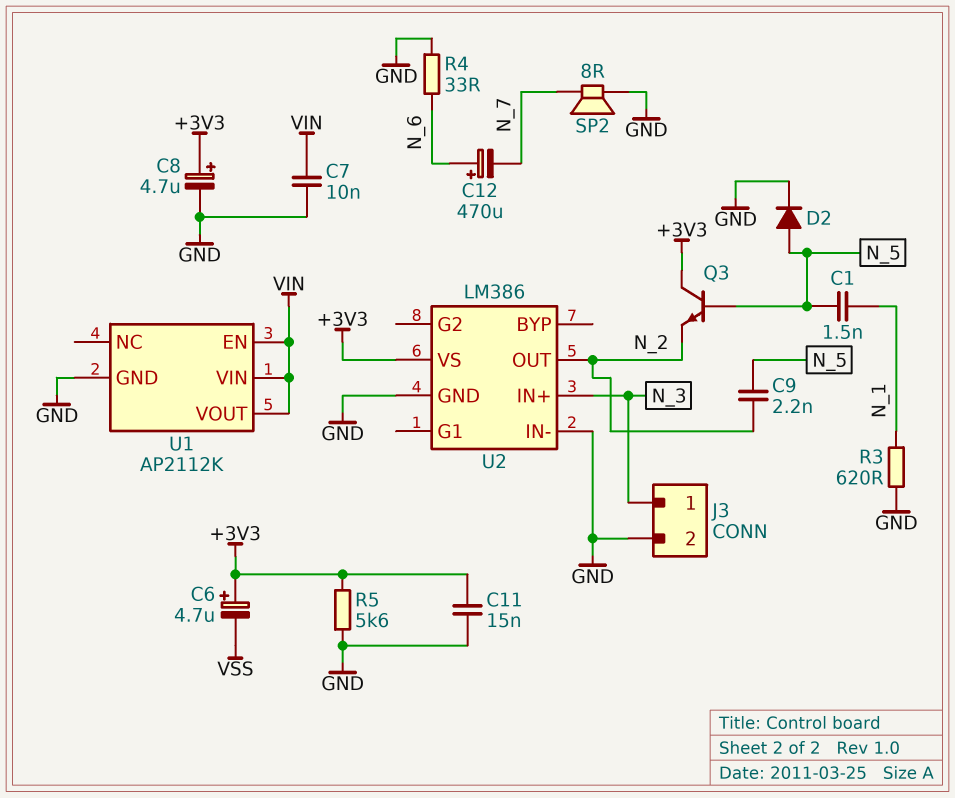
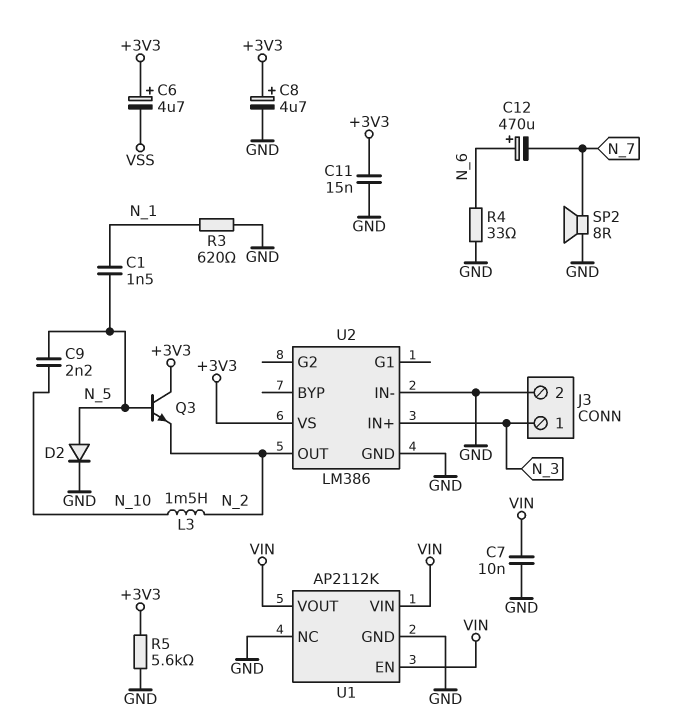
C9: 2.2nF (N_2, N_5) -> 2.2nF (N_5, N_10)
L3: none -> 1.5mH (N_2, N_10)
U1 pin NC: none -> GND

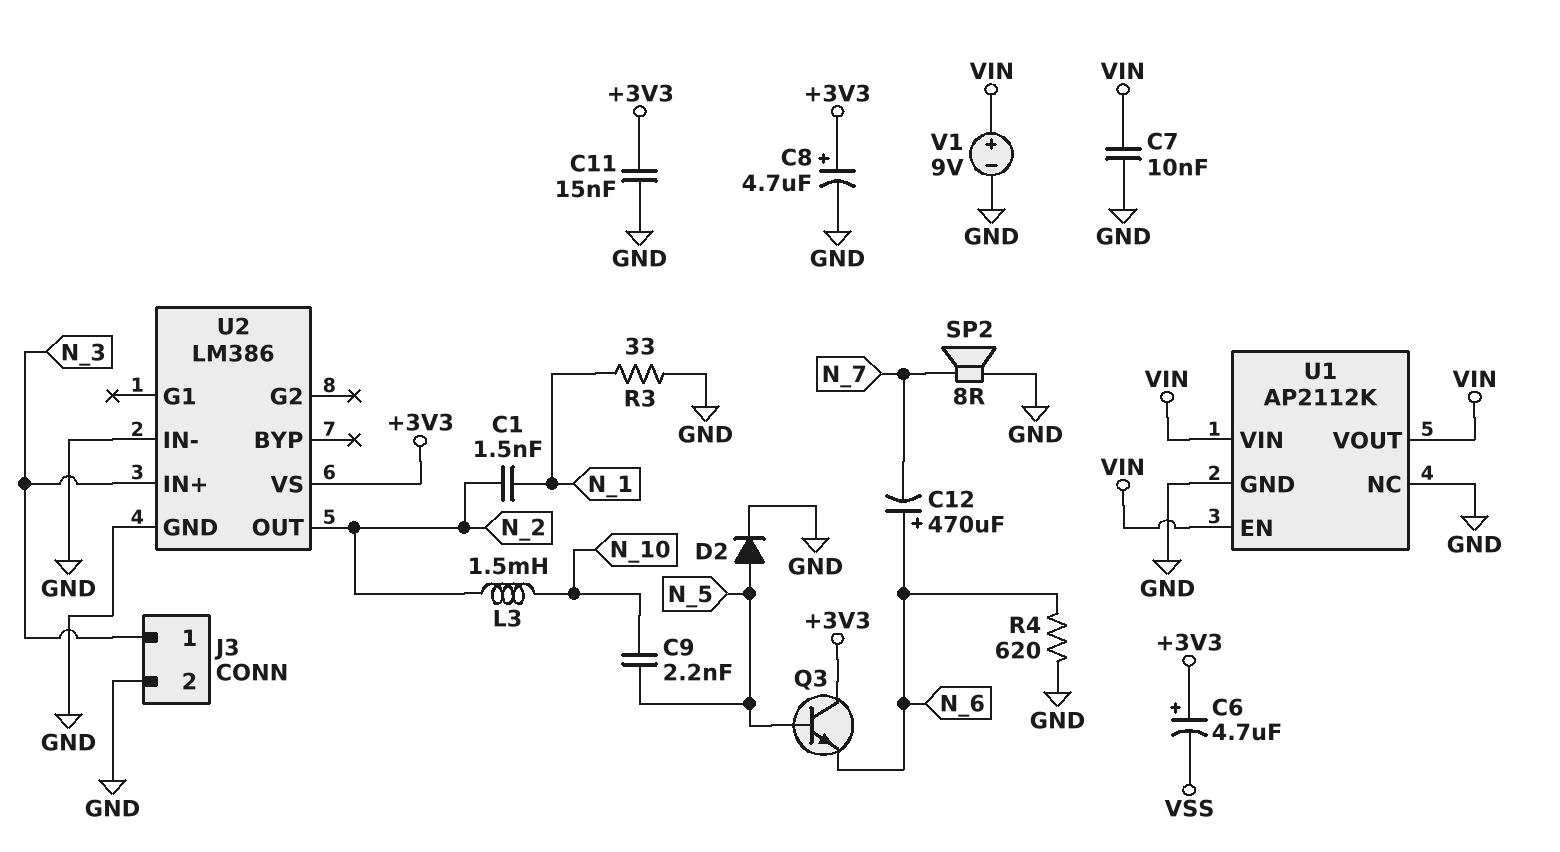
C1: 1.5nF (N_1, N_5) -> 1.5nF (N_1, N_2)
Q3: NPN (B N_5, C +3V3, E N_2) -> NPN (B N_5, C +3V3, E N_6)
R3: 620 (GND, N_1) -> 33 (GND, N_1)
R4: 33 (GND, N_6) -> 620 (GND, N_6)
R5: 5.6k (+3V3, GND) -> none
V1: none -> 9V (plus VIN, minus GND)

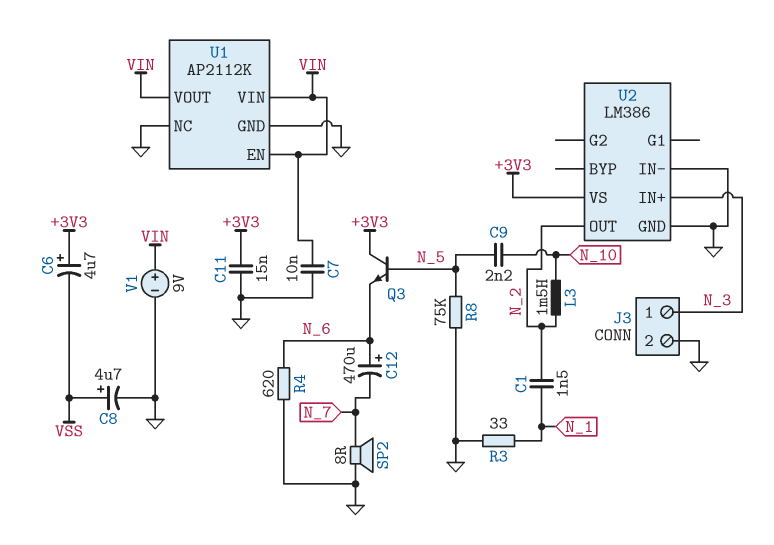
C8: 4.7uF (plus +3V3, minus GND) -> 4.7uF (plus VSS, minus GND)
D2: diode (A N_5, K GND) -> none
R8: none -> 75k (GND, N_5)

